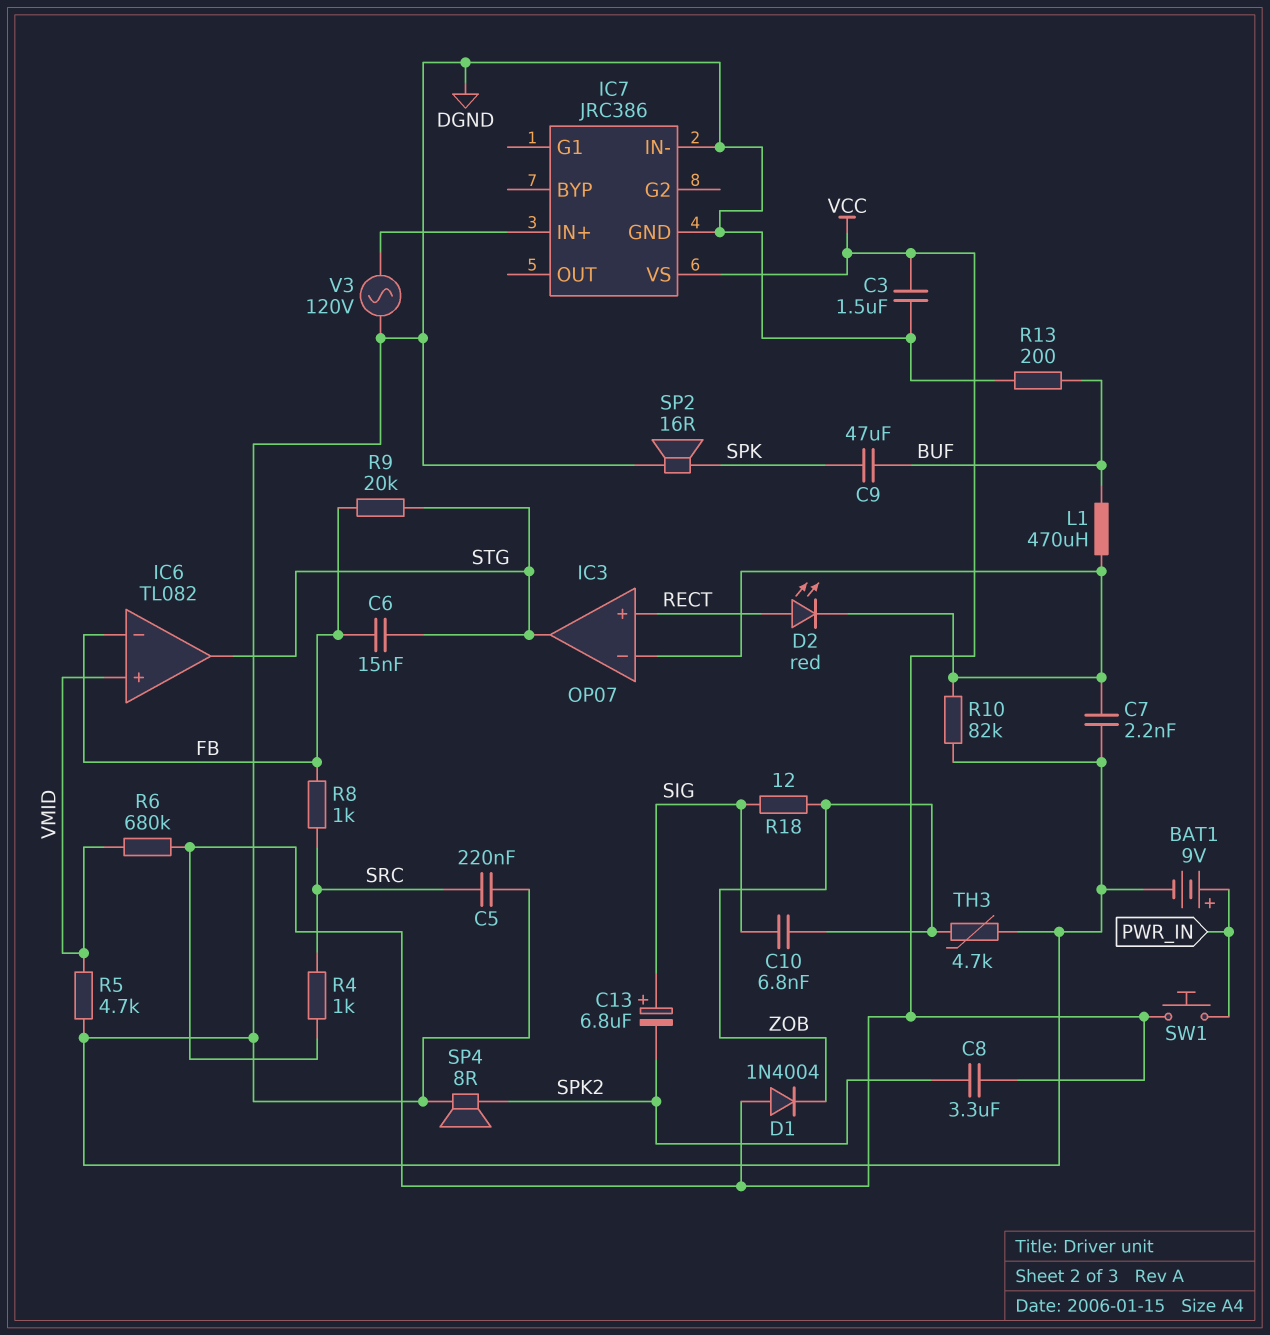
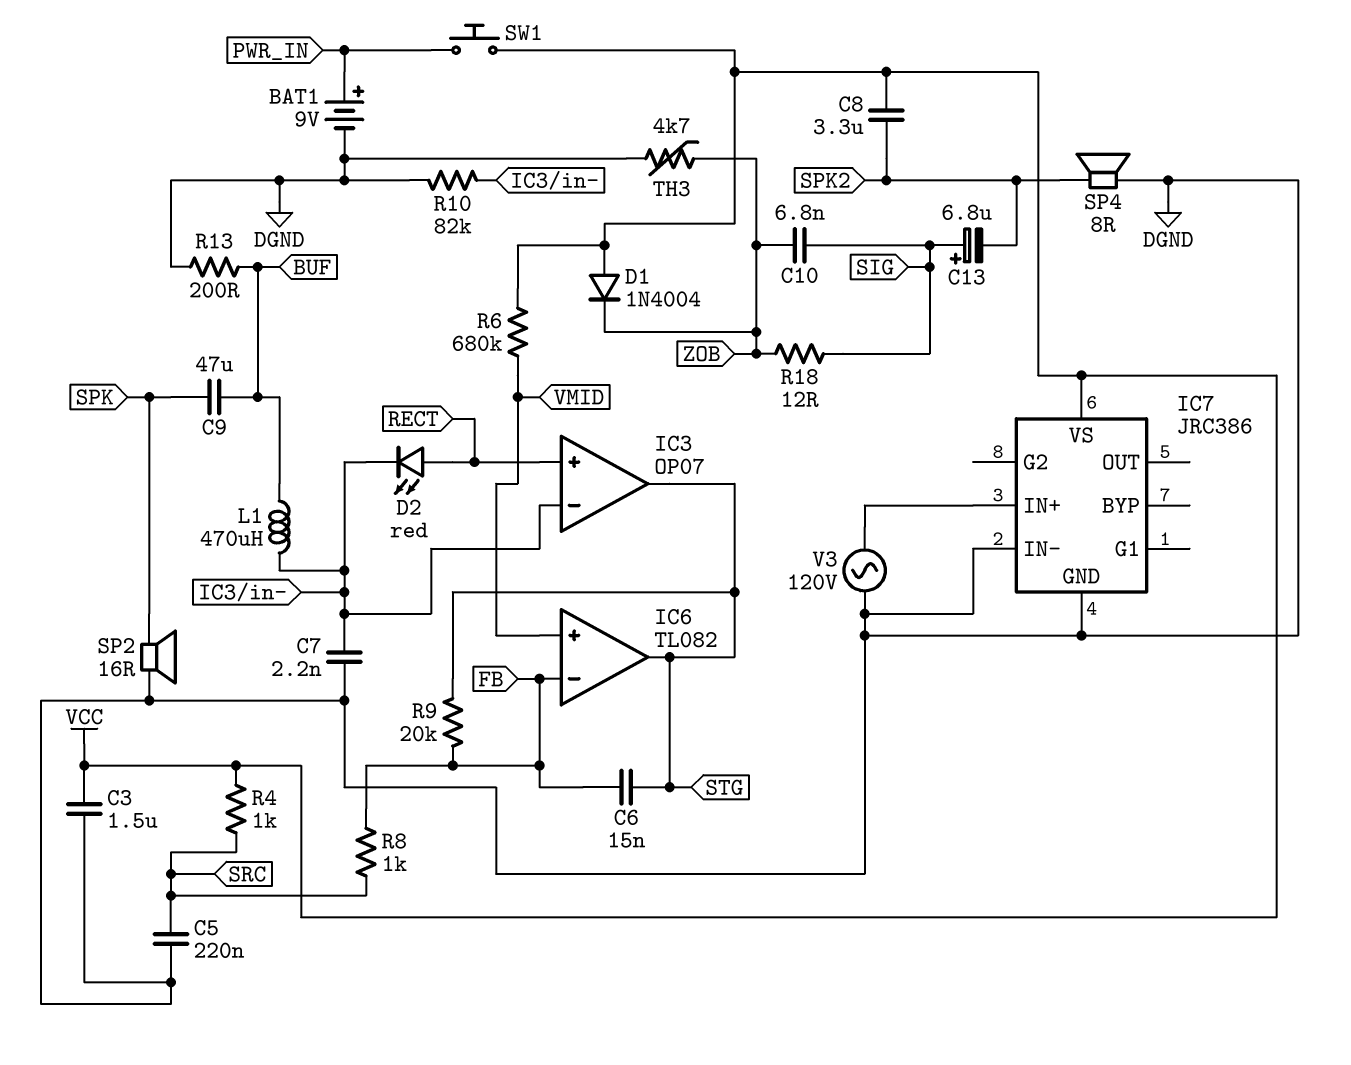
R5: 4.7k (DGND, VMID) -> none

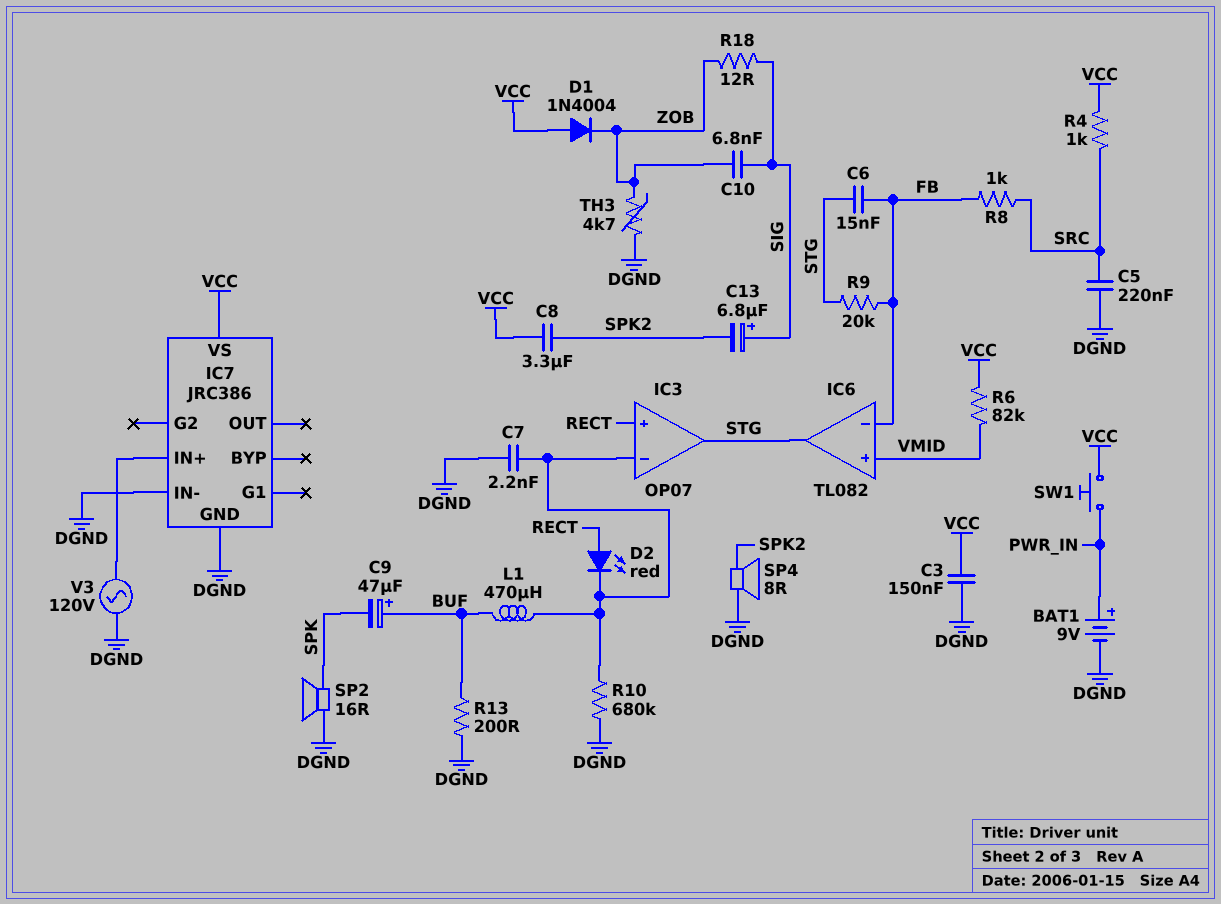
C3: 1.5uF (DGND, VCC) -> 150nF (DGND, VCC)
C9: 47uF (BUF, SPK) -> 47uF (plus BUF, minus SPK)
R6: 680k (VCC, VMID) -> 82k (VCC, VMID)
R10: 82k (DGND, IC3/in-) -> 680k (DGND, IC3/in-)

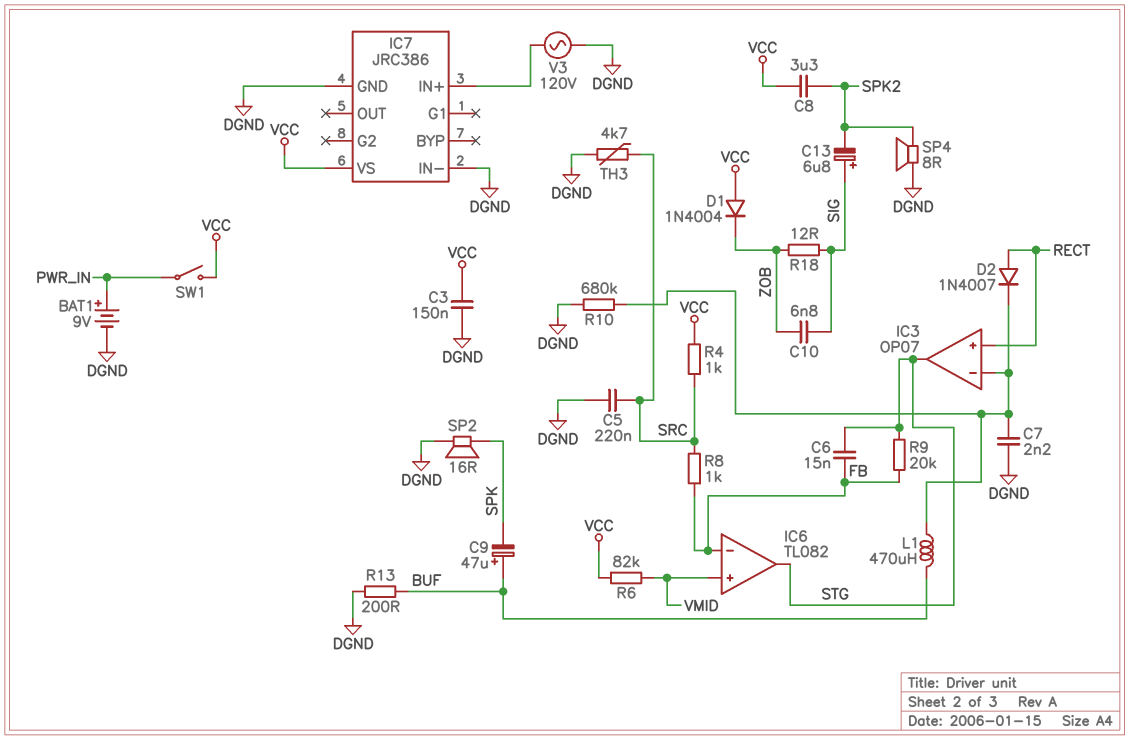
D2: LED red (A RECT, K IC3/in-) -> diode 1N4007 (A RECT, K IC3/in-)
SW1: button (PWR_IN, VCC) -> switch (PWR_IN, VCC)
TH3: 4.7k (DGND, ZOB) -> 4.7k (DGND, SRC)

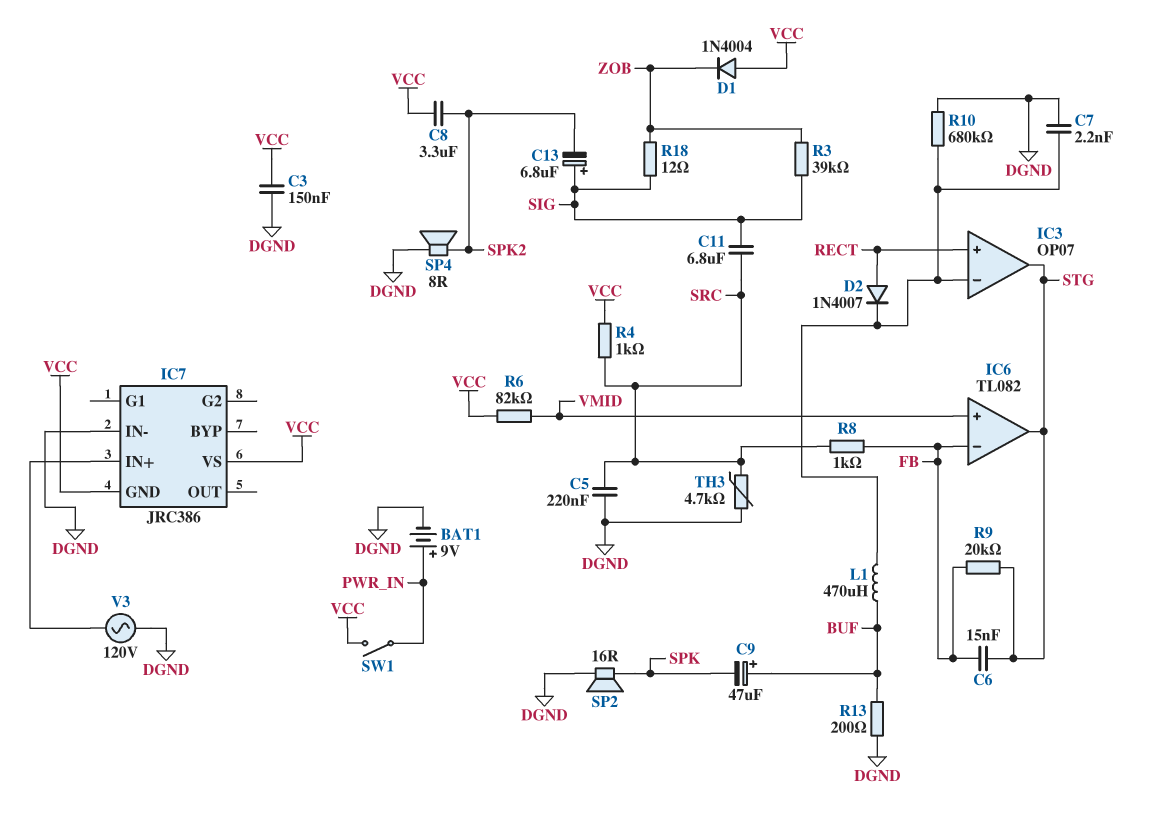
C10: 6.8nF (SIG, ZOB) -> none
C11: none -> 6.8uF (SIG, SRC)
IC7 pin GND: DGND -> VCC
R3: none -> 39k (SIG, ZOB)

